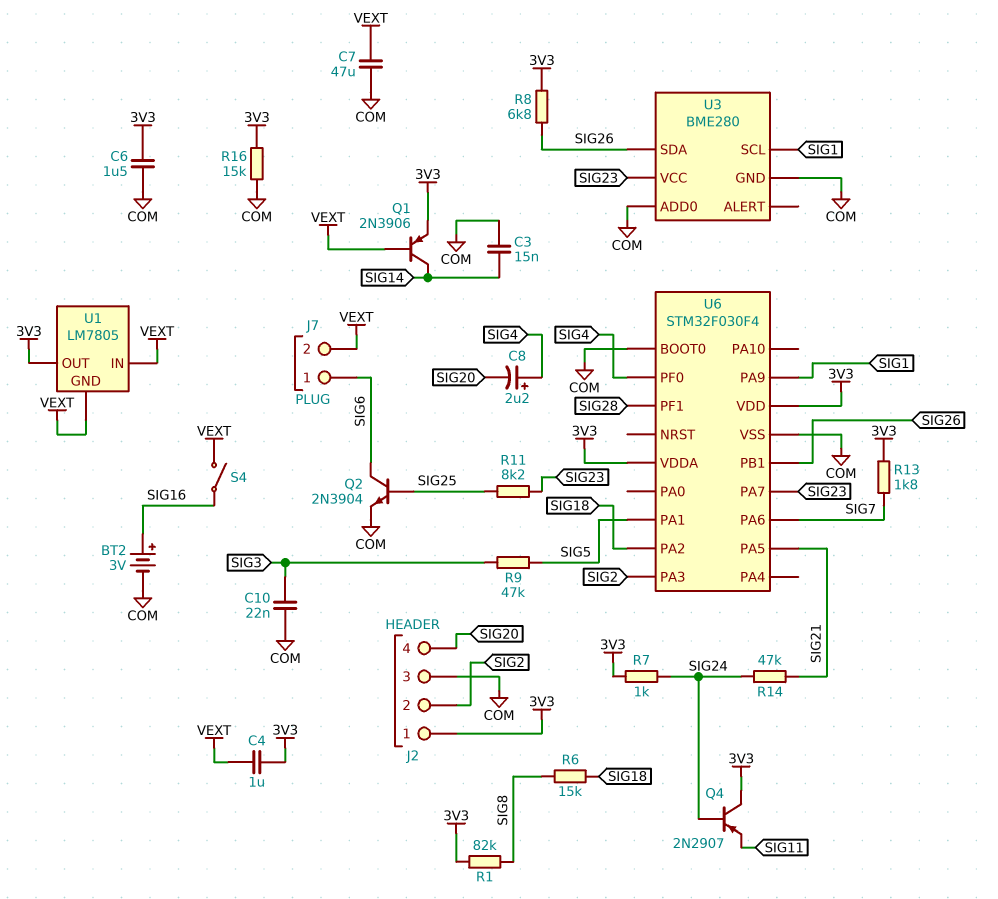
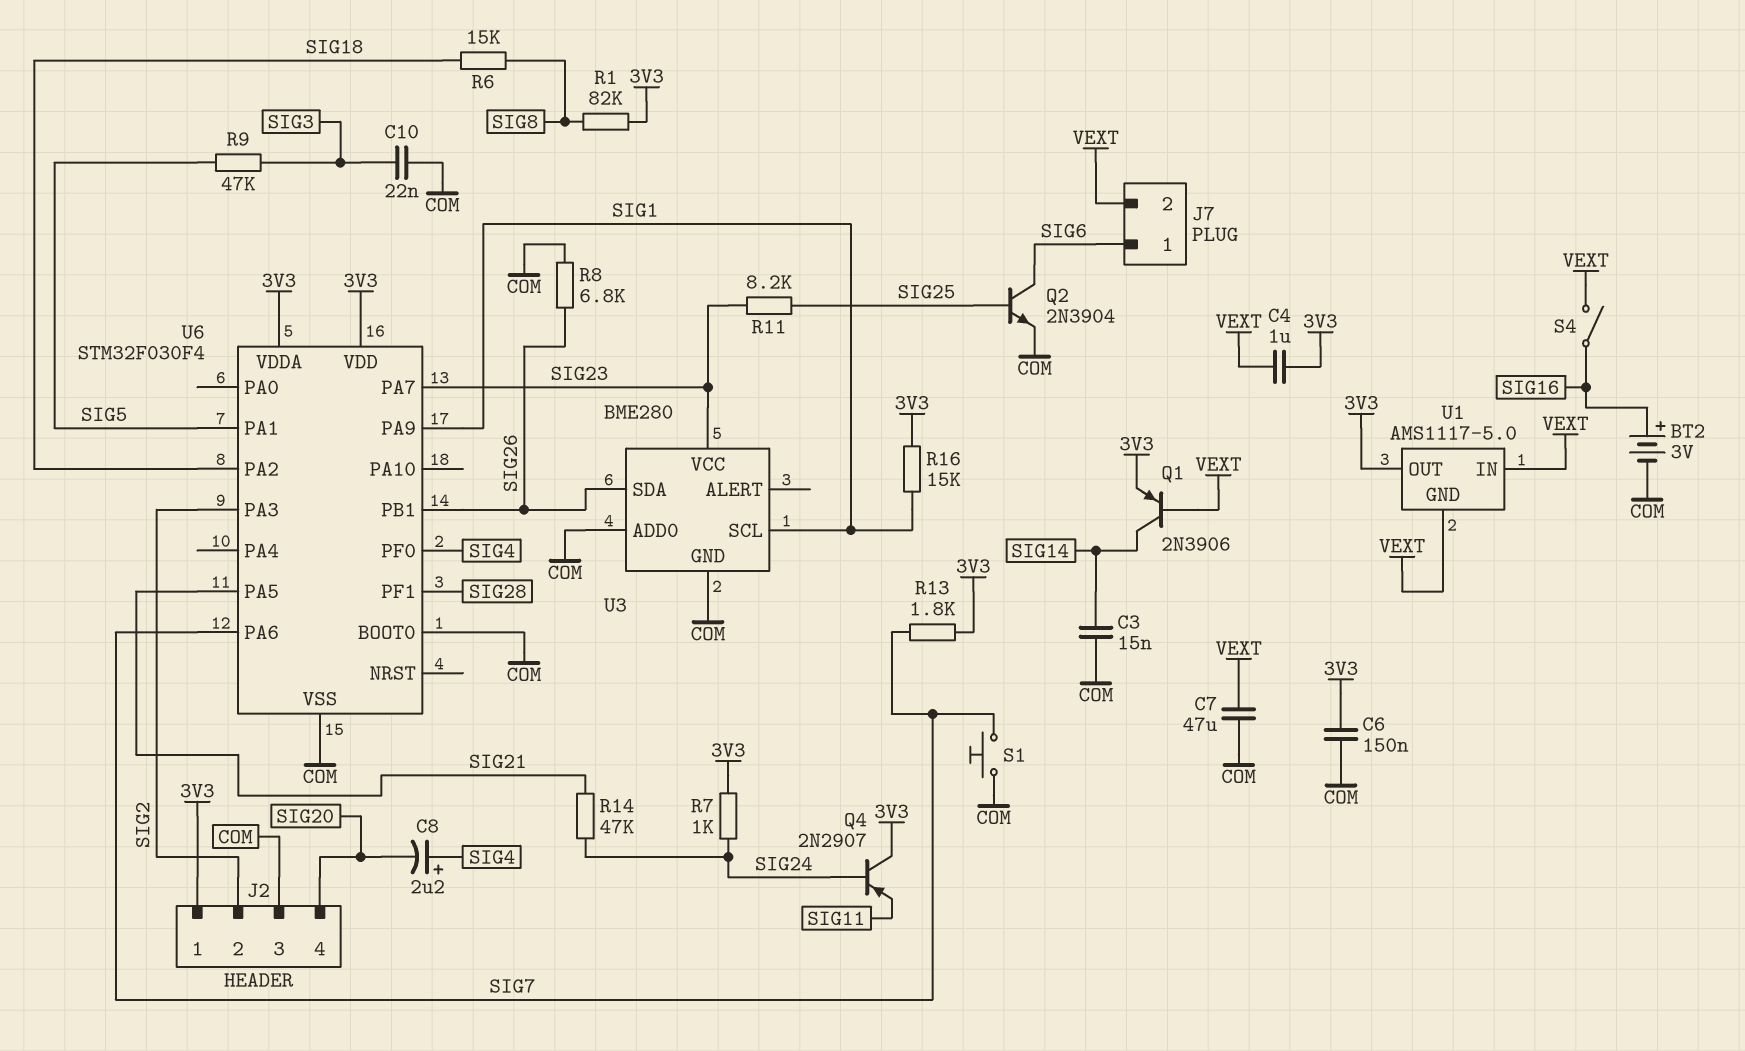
C6: 1.5uF (3V3, COM) -> 150nF (3V3, COM)
R8: 6.8k (3V3, SIG26) -> 6.8k (COM, SIG26)
R16: 15k (3V3, COM) -> 15k (3V3, SIG1)
S1: none -> button (COM, SIG7)
U1: LM7805 -> AMS1117-5.0

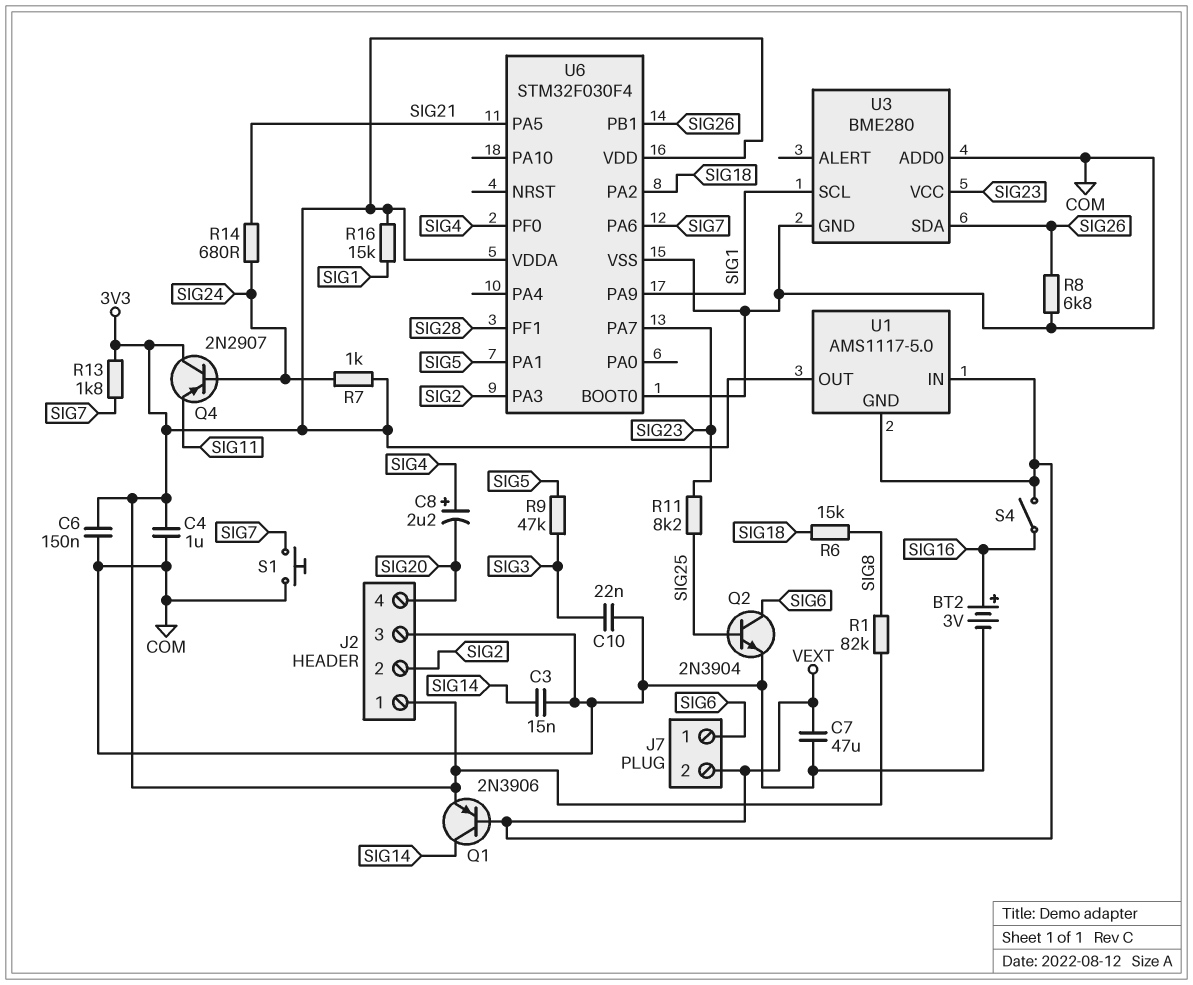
C4: 1uF (3V3, VEXT) -> 1uF (3V3, COM)
R14: 47k (SIG21, SIG24) -> 680 (SIG21, SIG24)

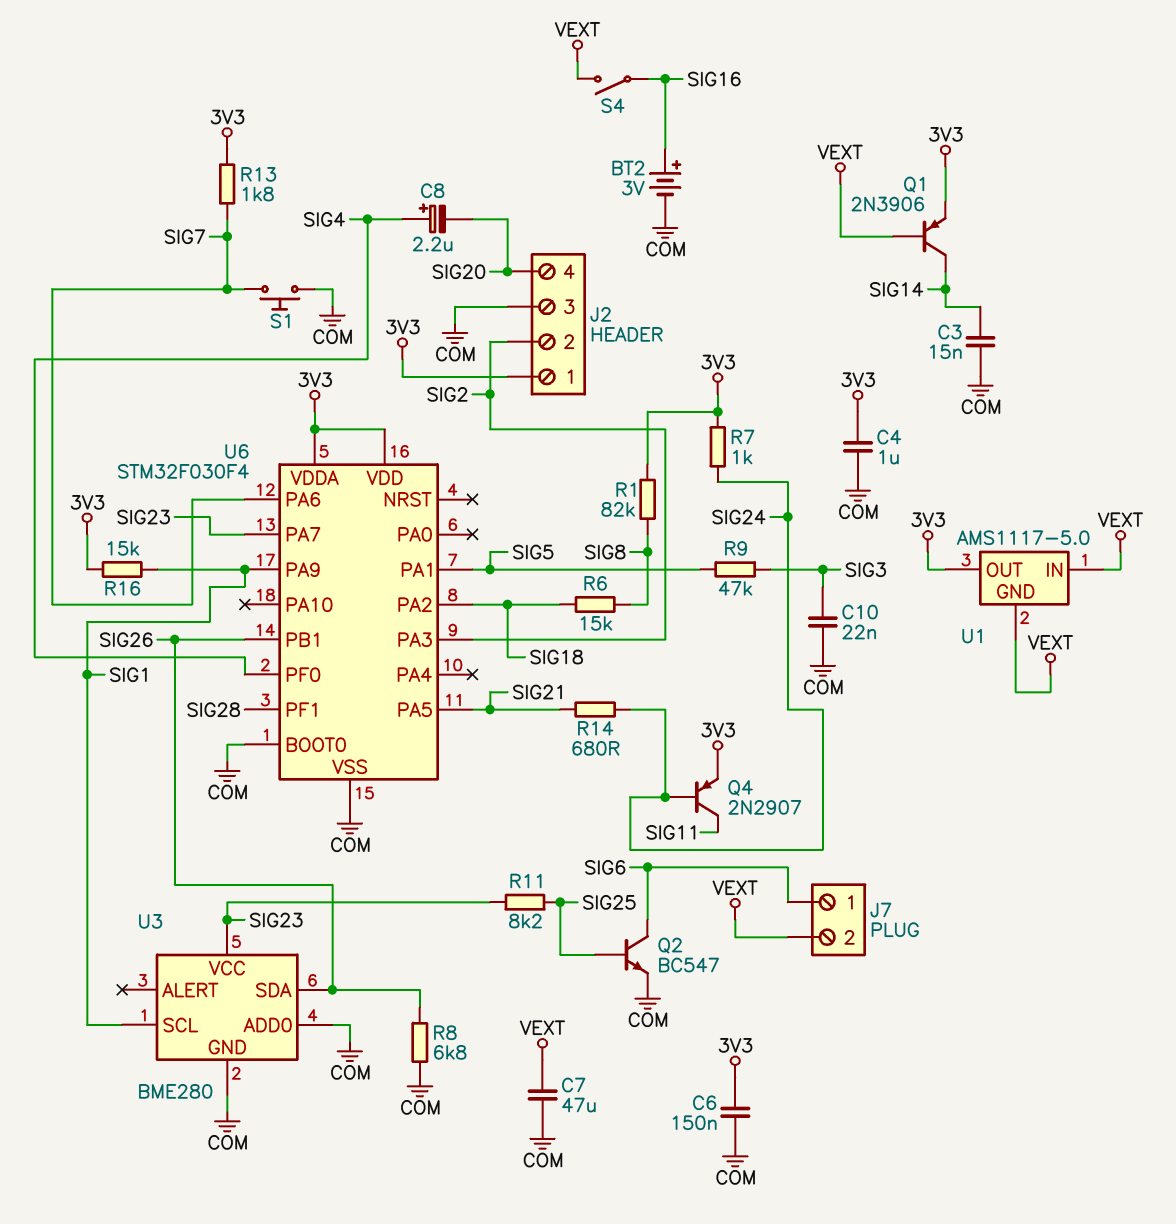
Q2: NPN 2N3904 (B SIG25, C SIG6, E COM) -> NPN BC547 (B SIG25, C SIG6, E COM)
Q4: PNP 2N2907 (B SIG24, C 3V3, E SIG11) -> PNP 2N2907 (B SIG24, C SIG11, E 3V3)

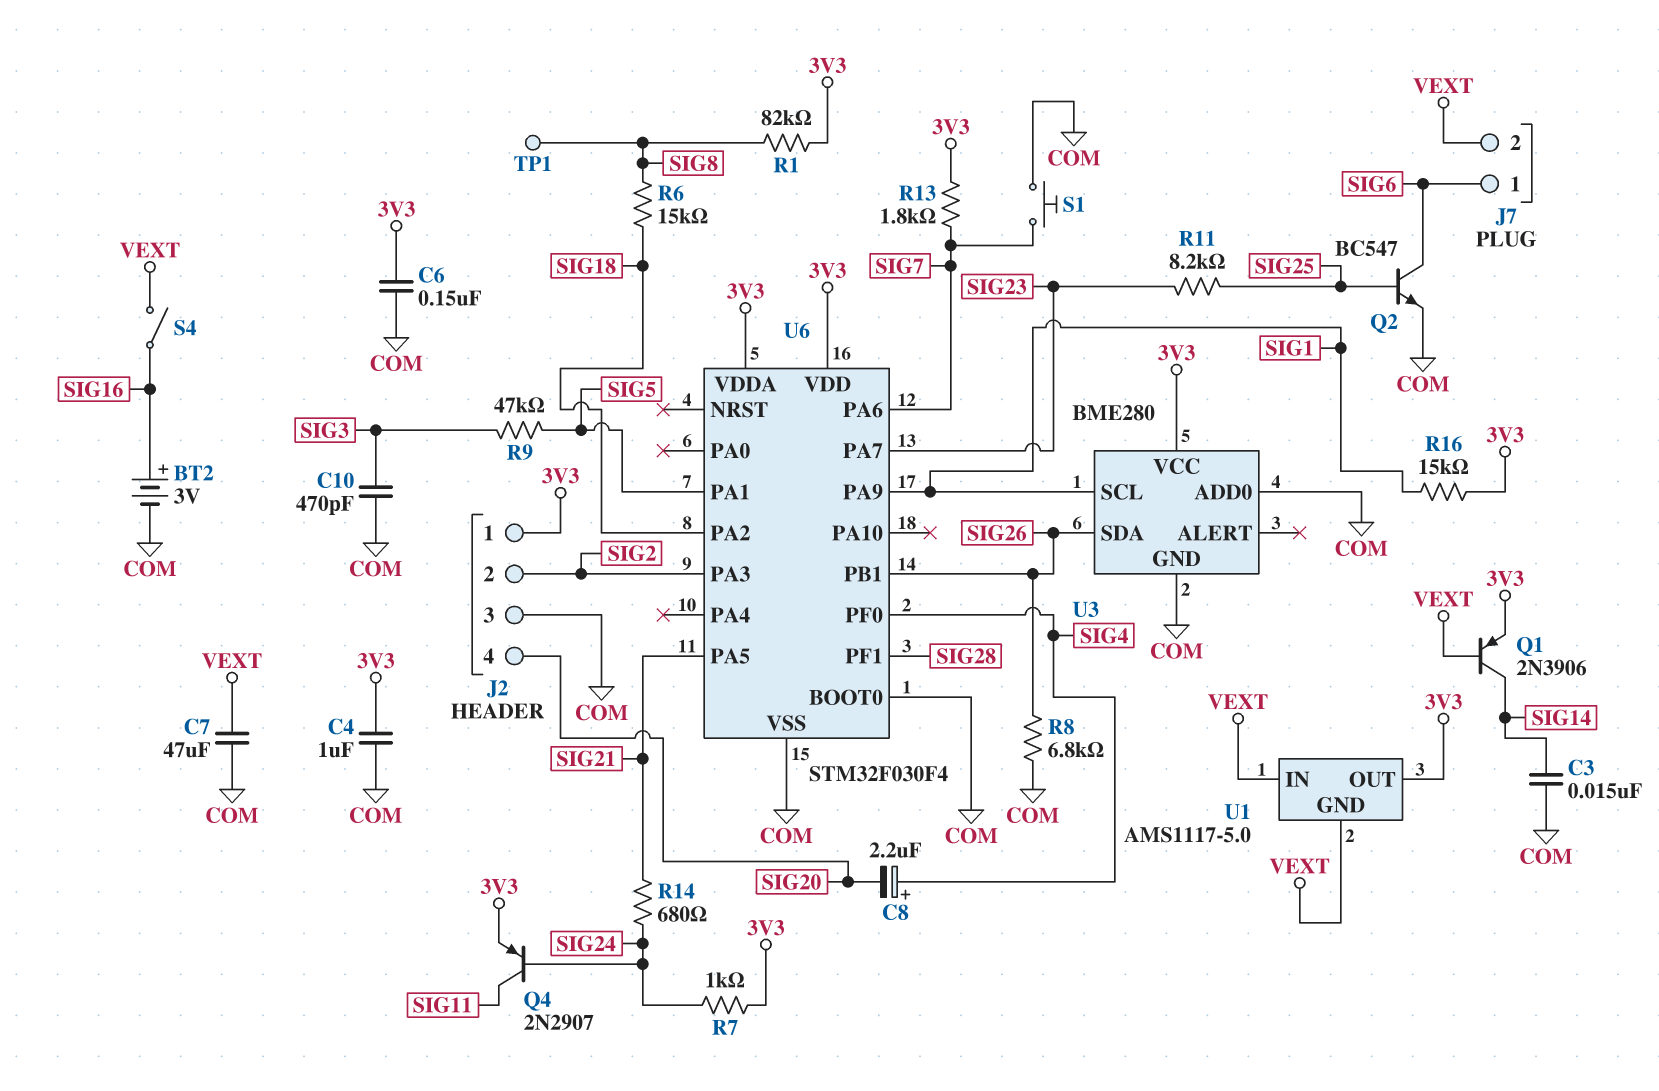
C10: 22nF (COM, SIG3) -> 470pF (COM, SIG3)
TP1: none -> test point (SIG8)
U3 pin VCC: SIG23 -> 3V3

